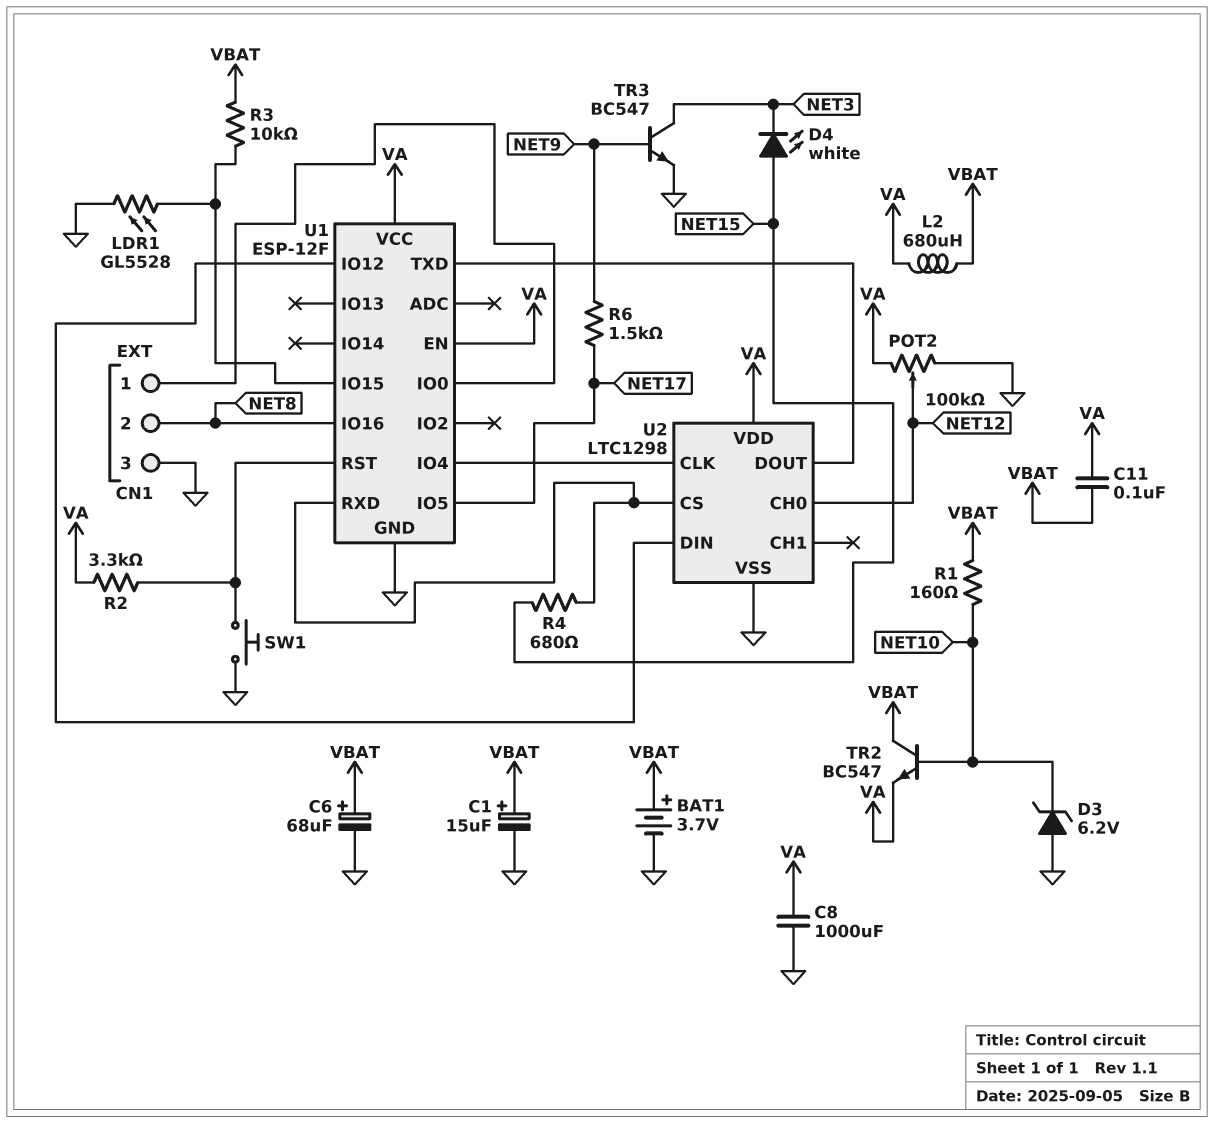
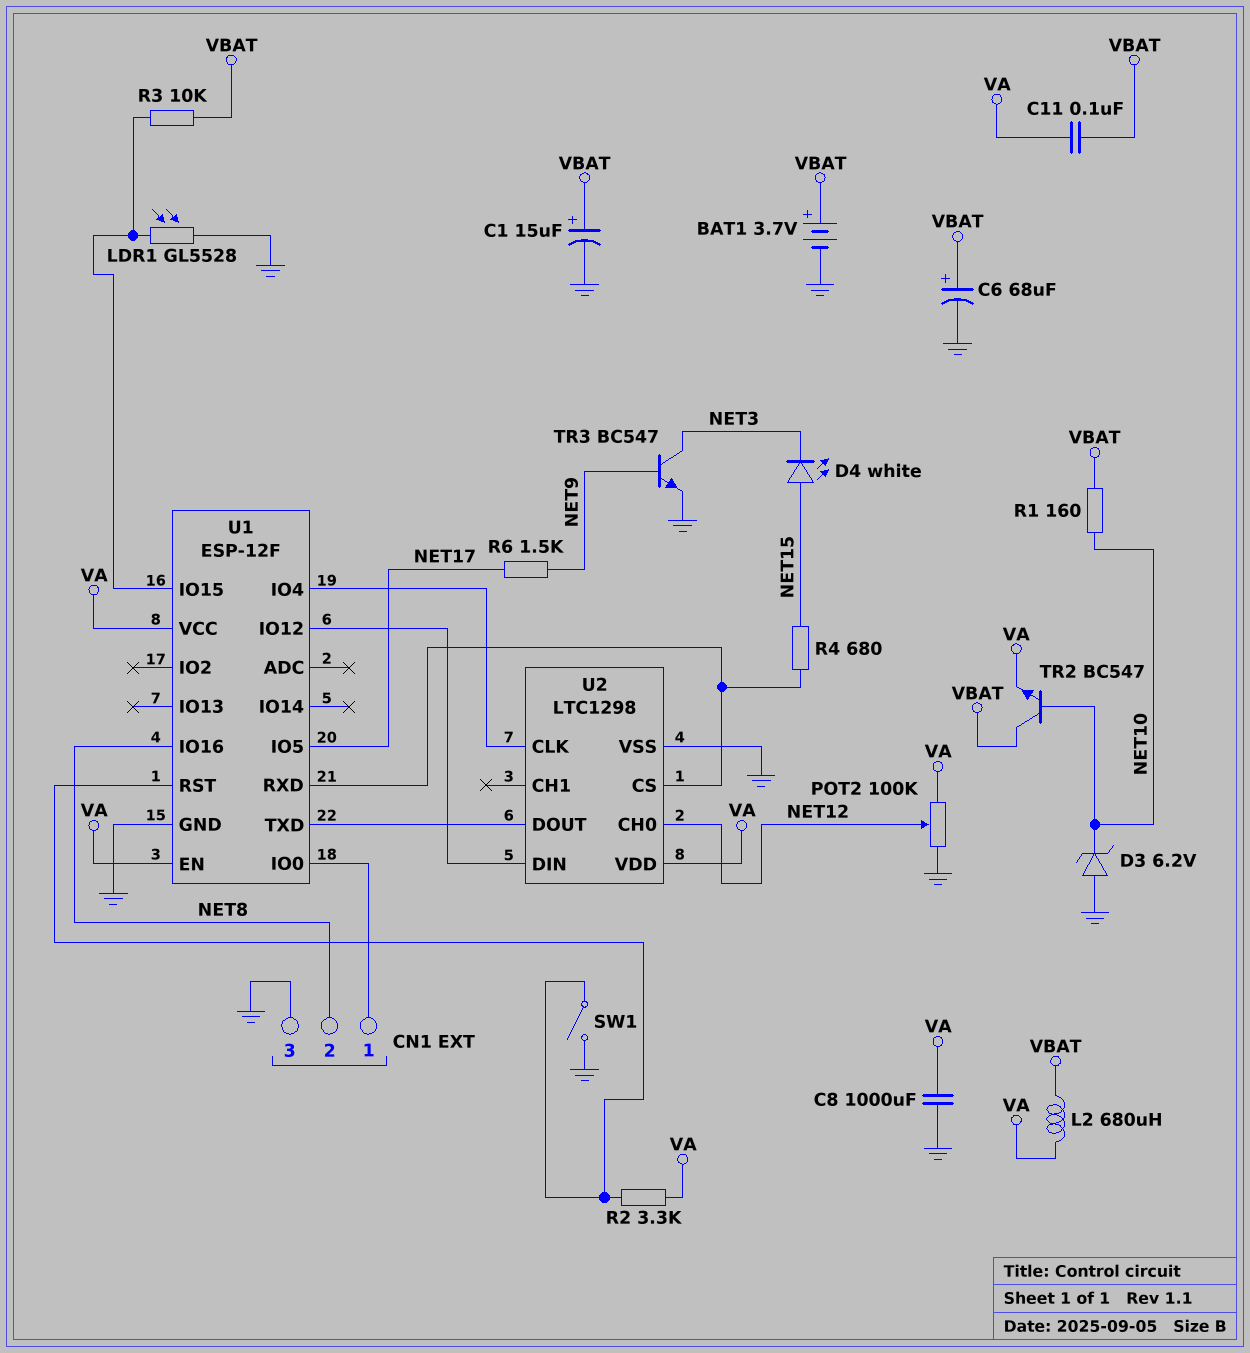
SW1: button (GND, U1/RST) -> switch (GND, U1/RST)

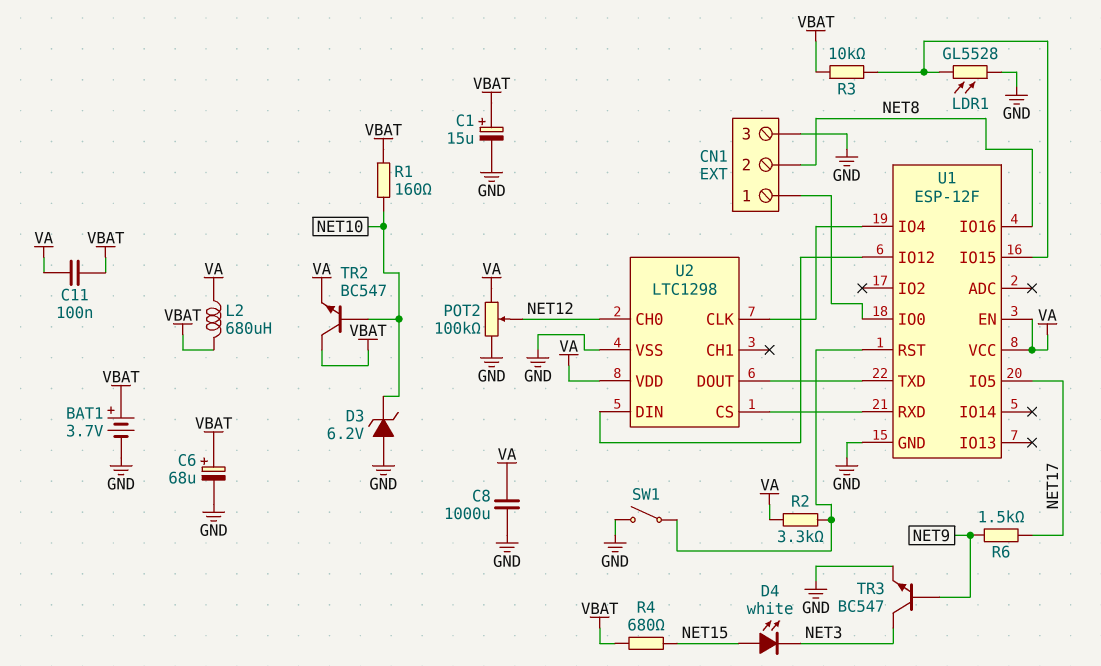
R4: 680 (NET15, U1/RXD) -> 680 (NET15, VBAT)

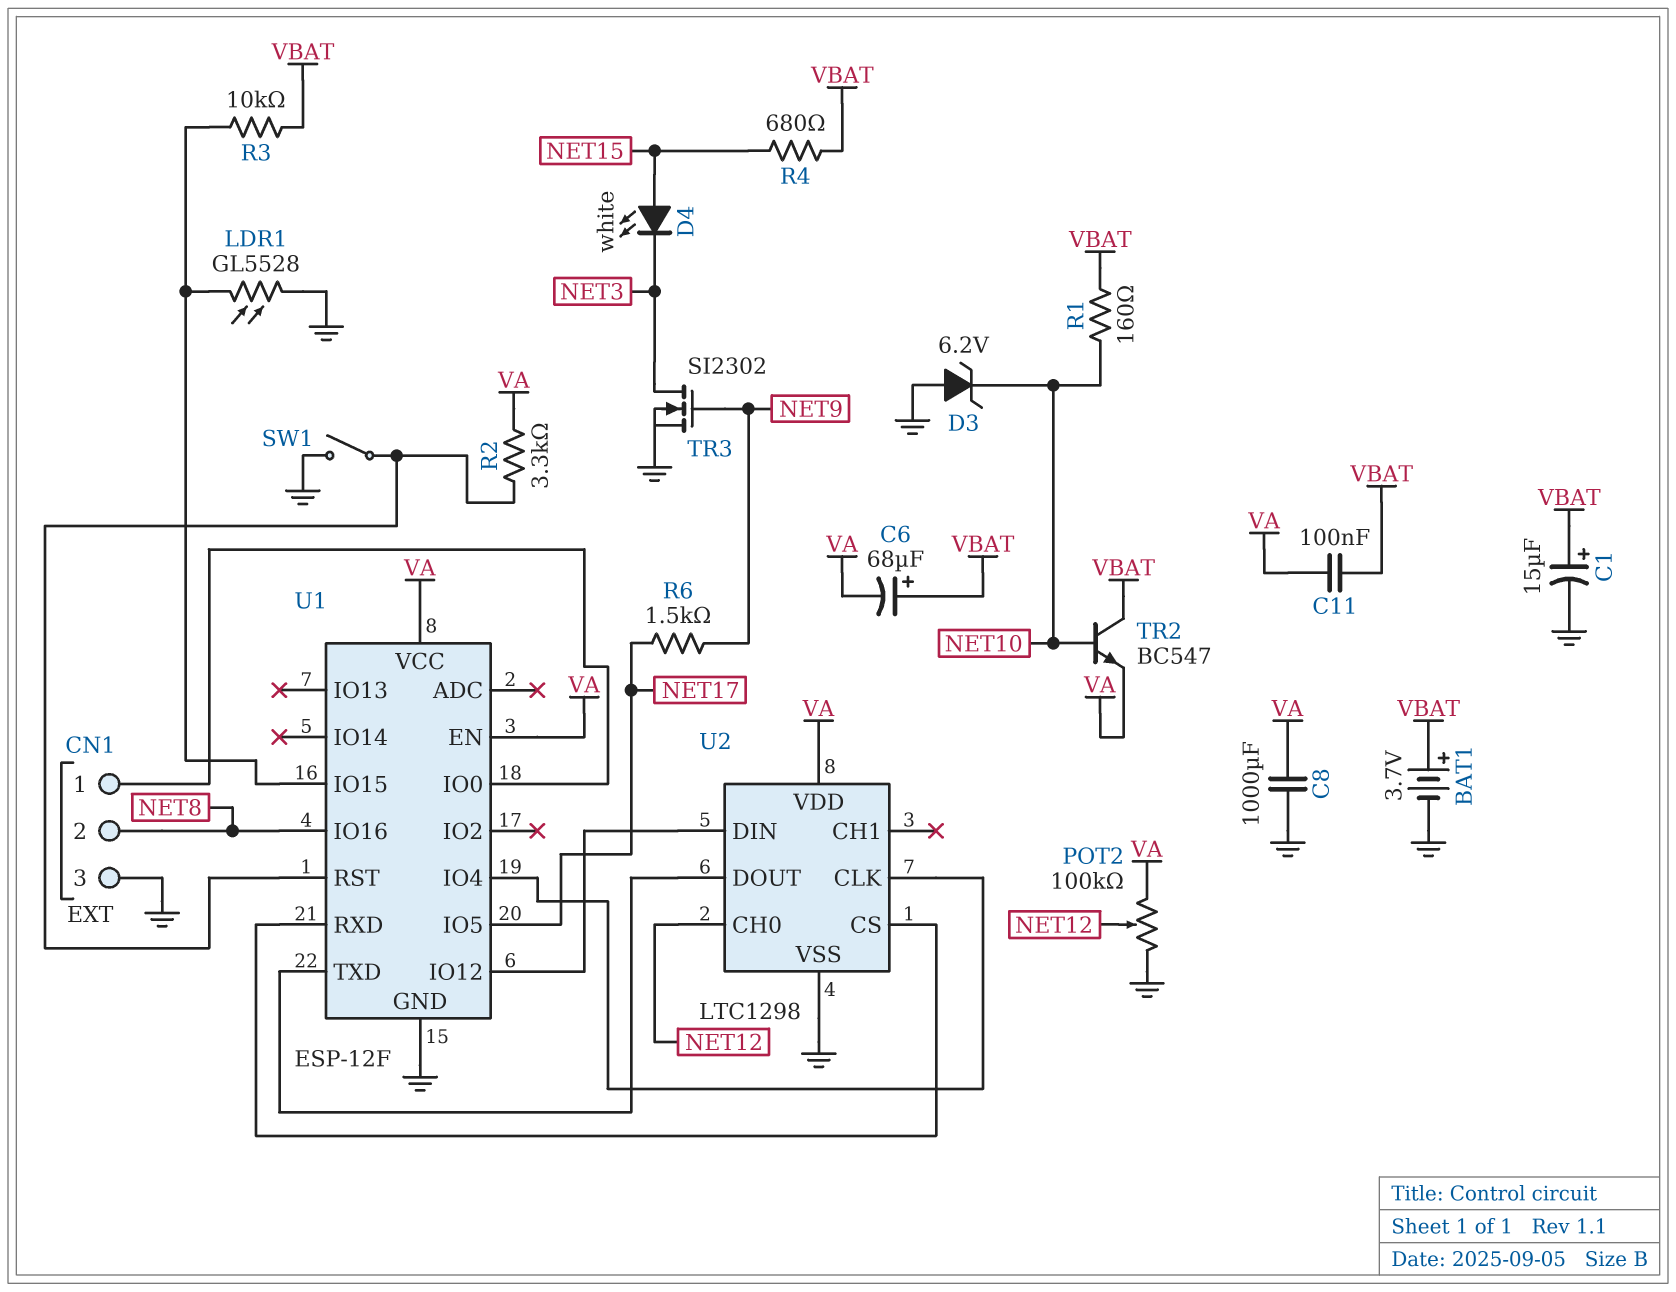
C6: 68uF (plus VBAT, minus GND) -> 68uF (plus VBAT, minus VA)
L2: 680uH (VA, VBAT) -> none
TR3: NPN BC547 (B NET9, C NET3, E GND) -> NMOS SI2302 (G NET9, D NET3, S GND)

